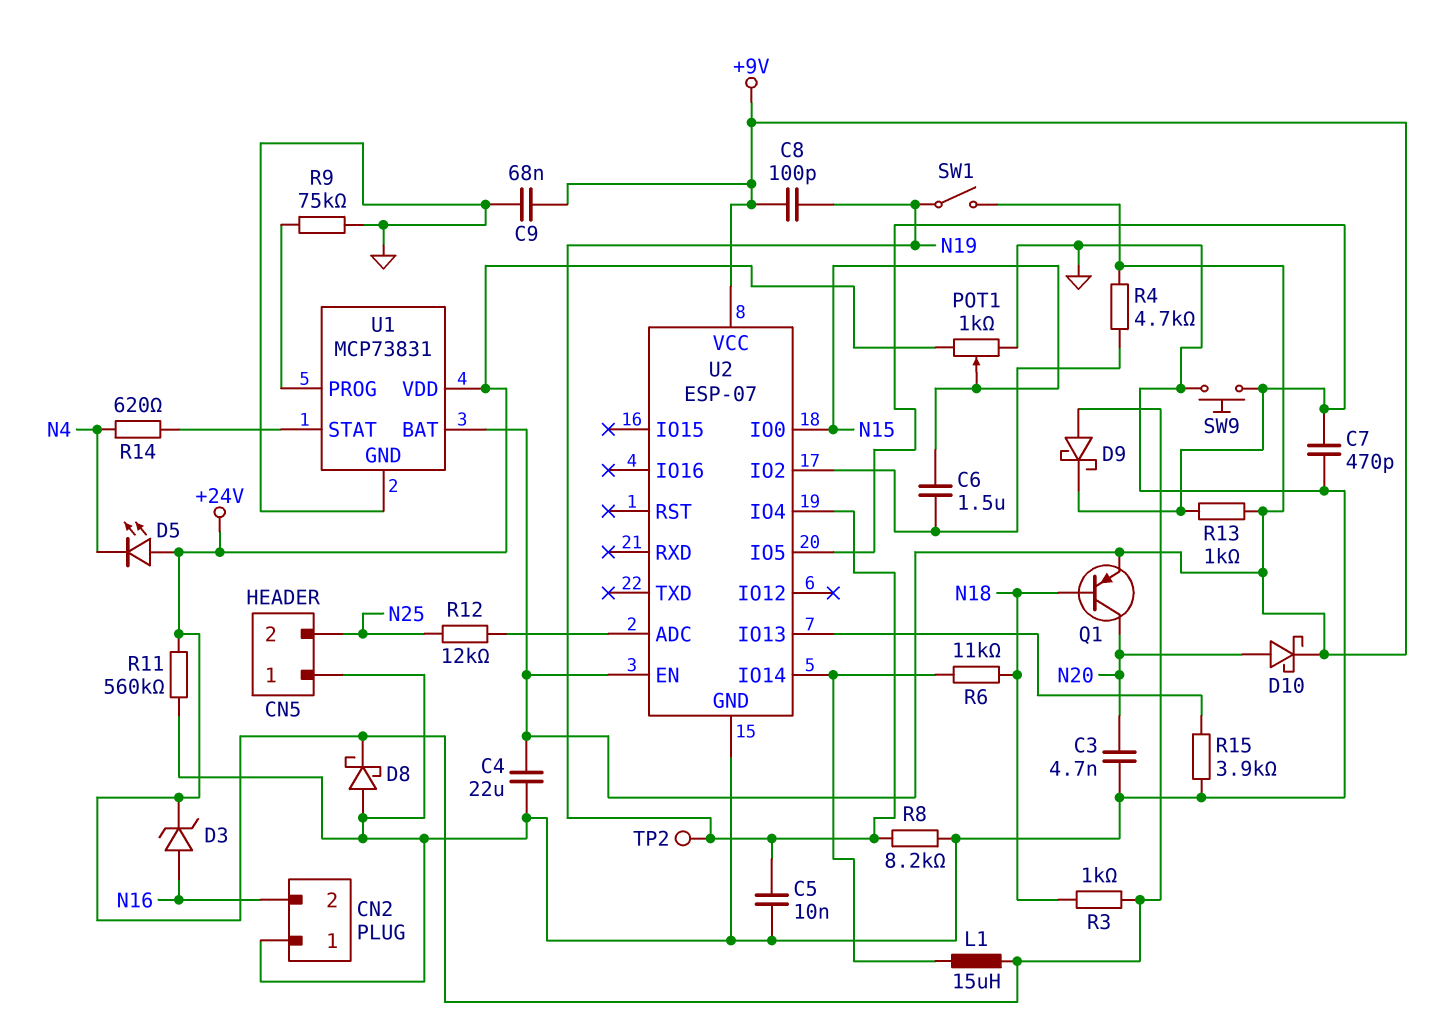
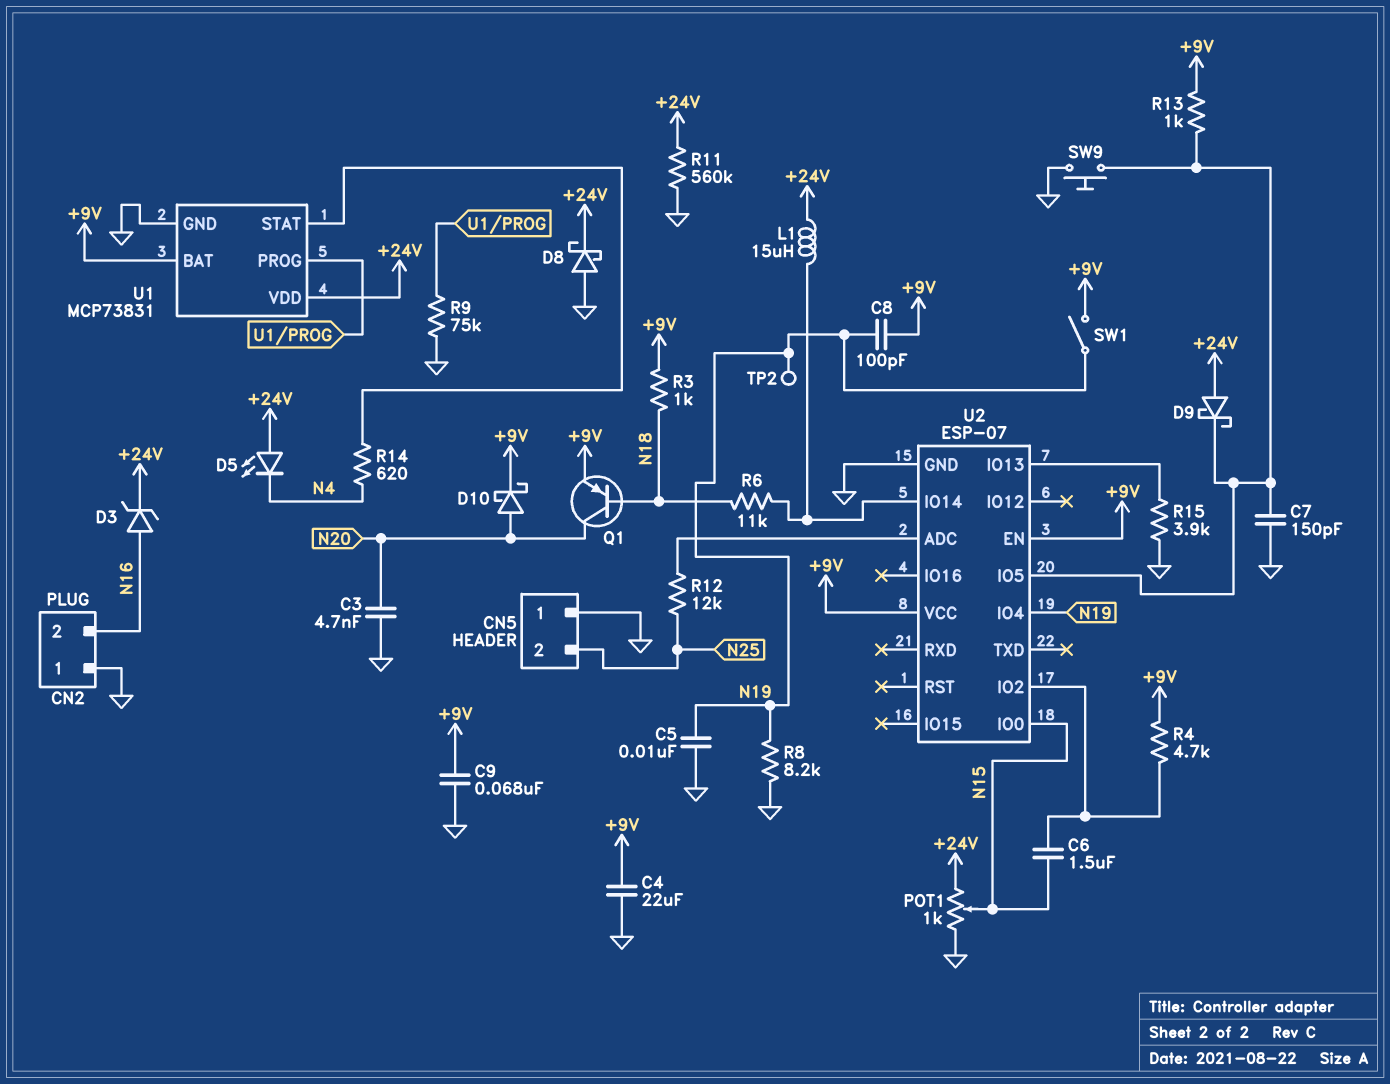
C7: 470pF (GND, U2/IO5) -> 150pF (GND, U2/IO5)
R3: 1k (+24V, N18) -> 1k (+9V, N18)

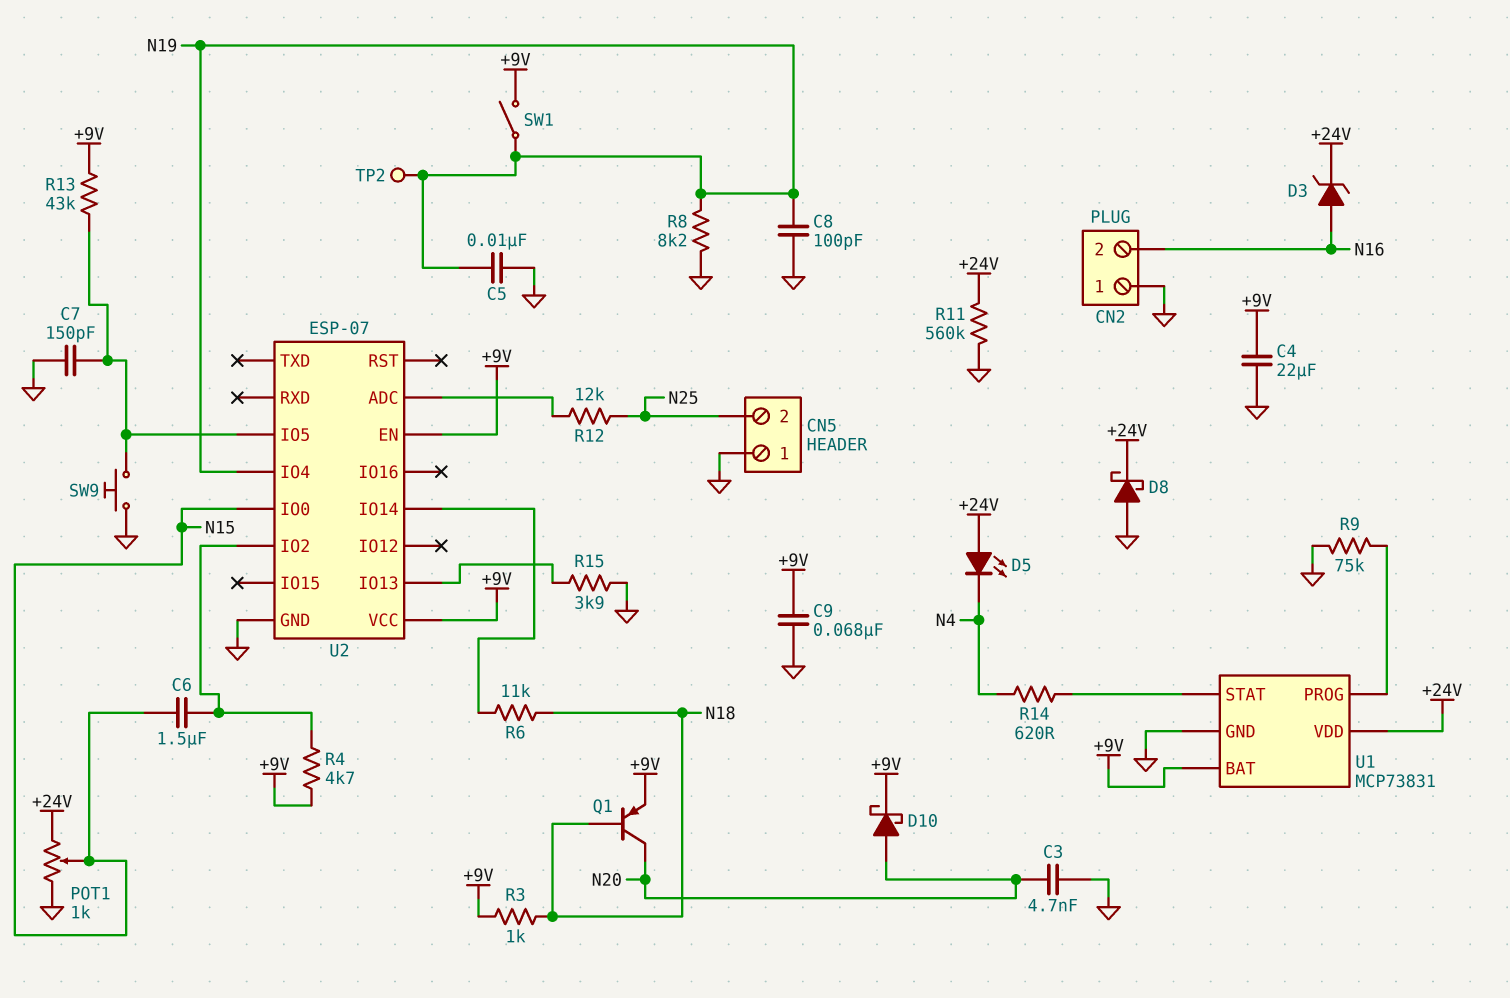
C8: 100pF (+9V, N19) -> 100pF (GND, N19)
D9: schottky (A +24V, K U2/IO5) -> none
L1: 15uH (+24V, U2/IO14) -> none
R13: 1k (+9V, U2/IO5) -> 43k (+9V, U2/IO5)

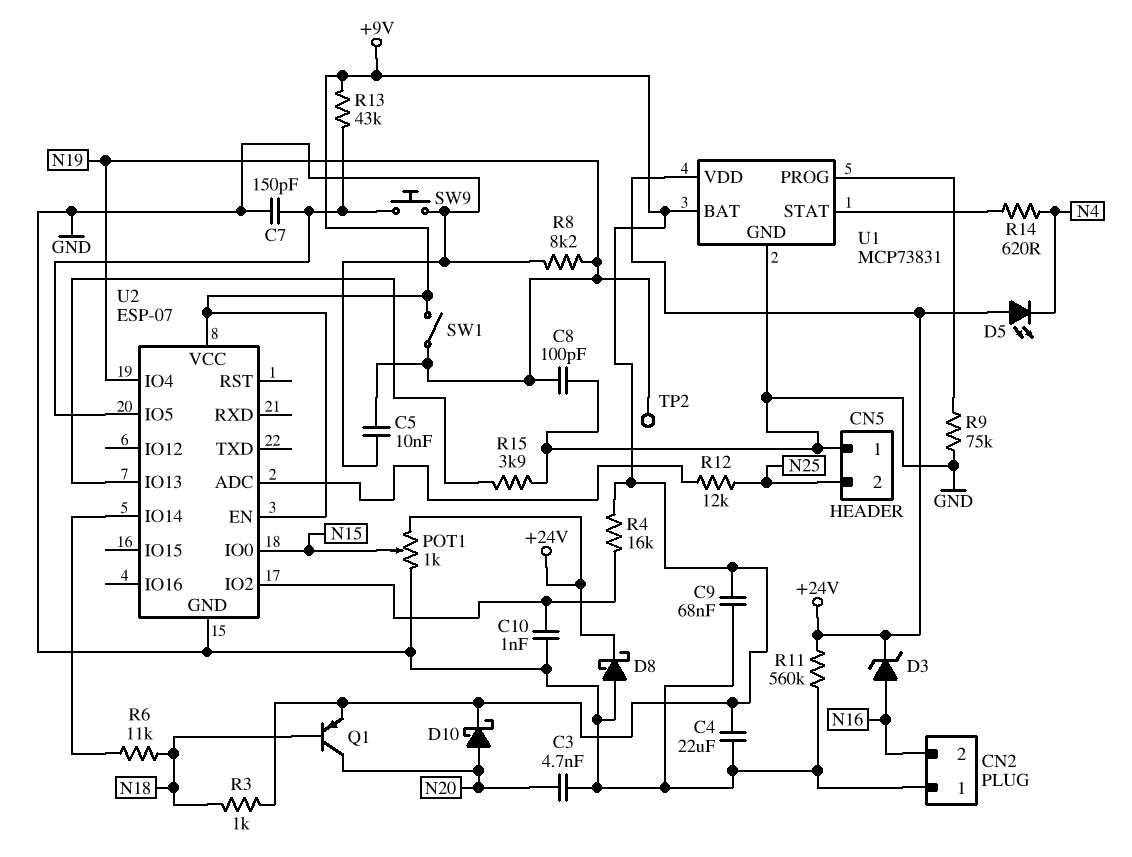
C6: 1.5uF (N15, U2/IO2) -> none
C10: none -> 1nF (GND, U2/IO2)
R4: 4.7k (+9V, U2/IO2) -> 16k (+9V, U2/IO2)

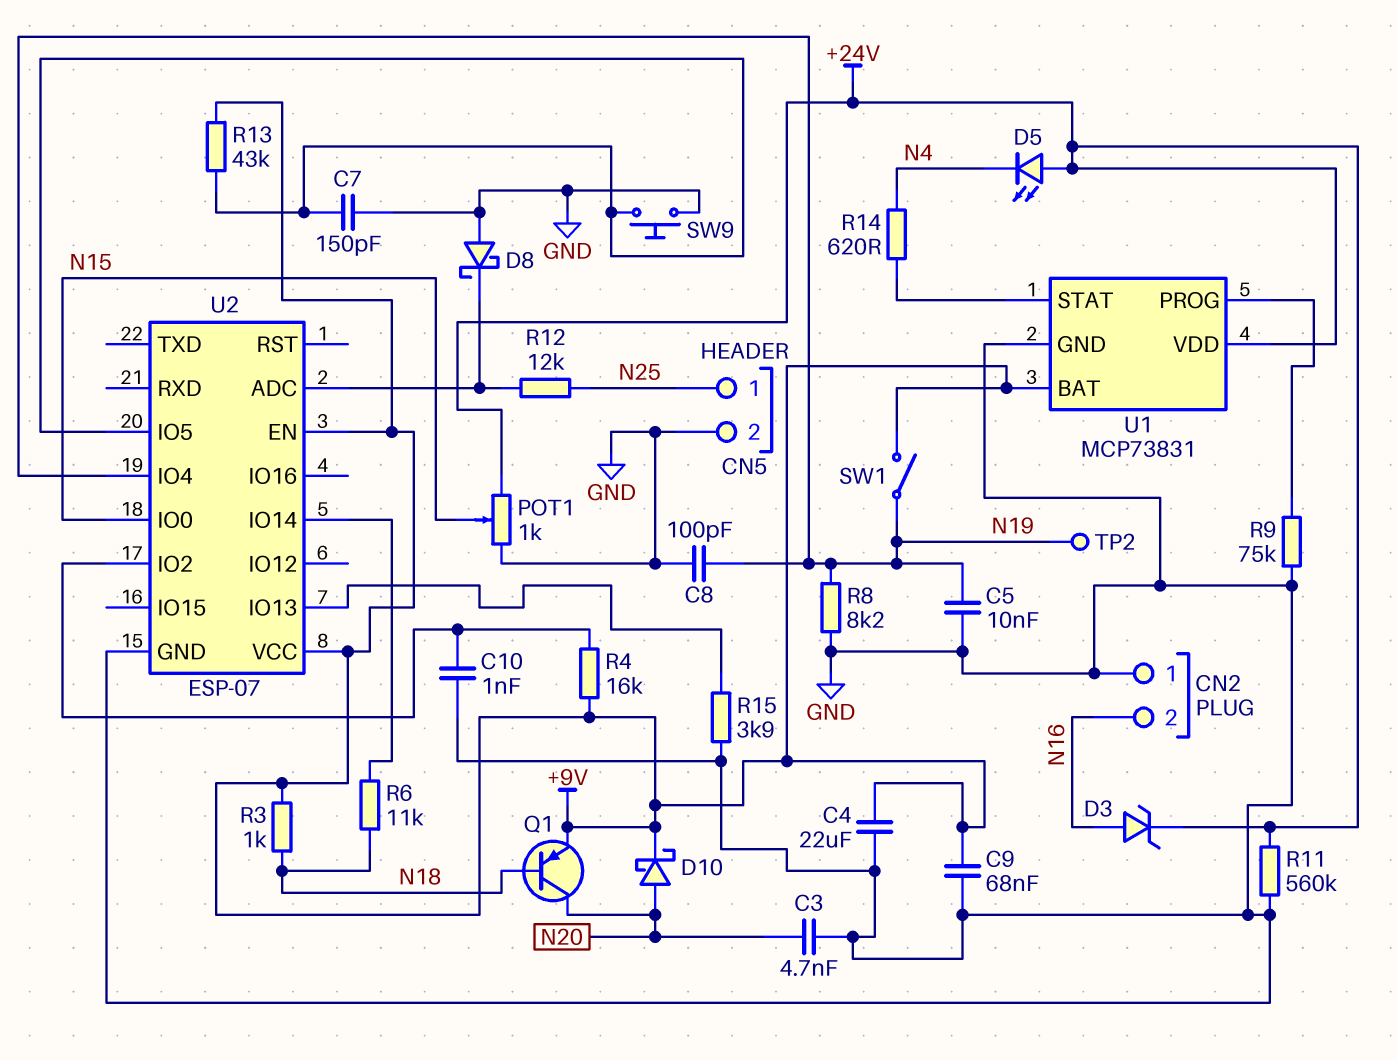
CN5 pin 1: GND -> N25
CN5 pin 2: N25 -> GND
D8: schottky (A GND, K +24V) -> schottky (A GND, K U2/ADC)

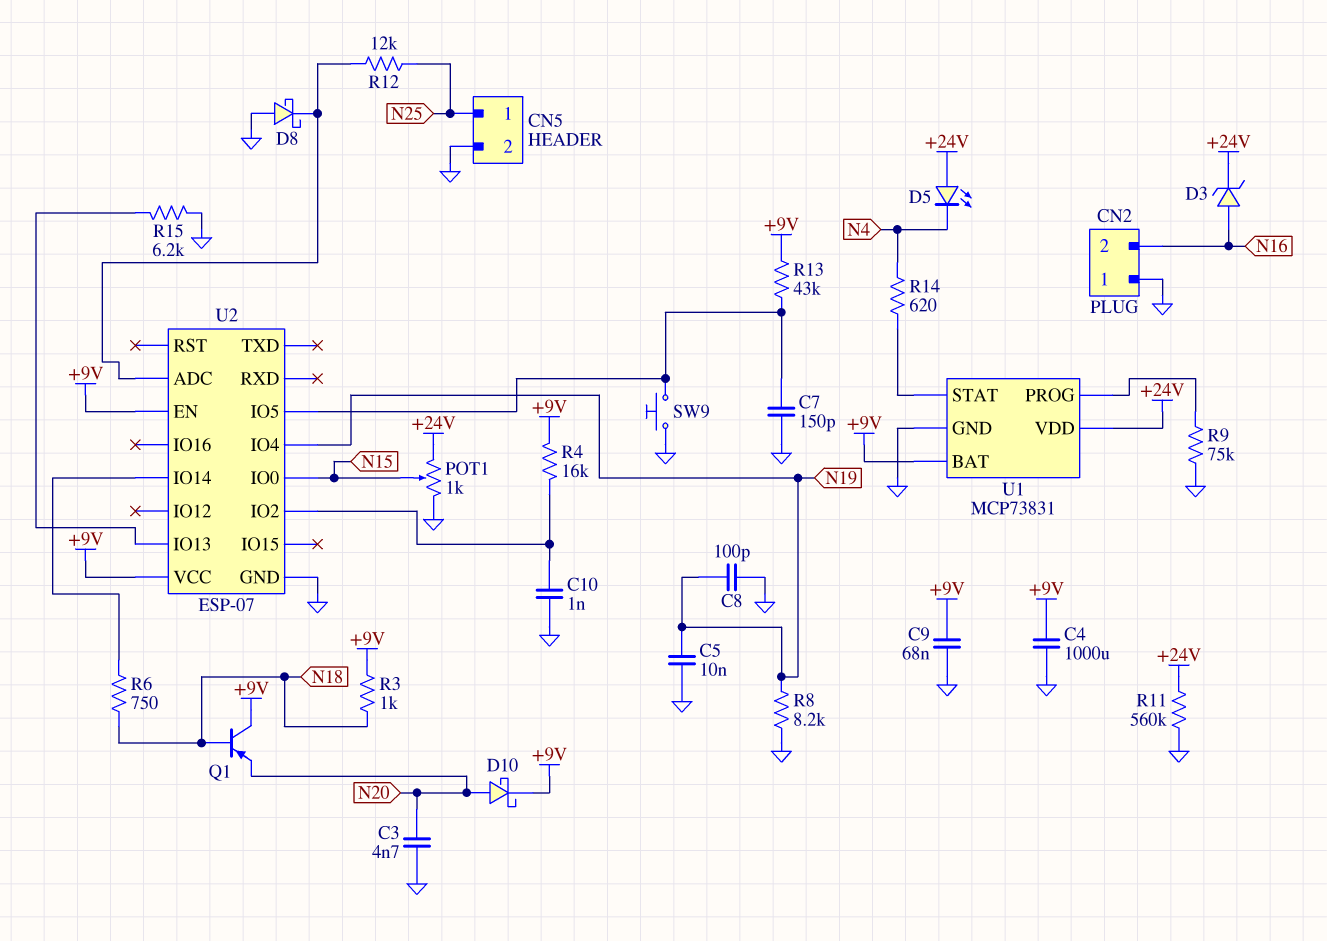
C4: 22uF (+9V, GND) -> 1000uF (+9V, GND)
Q1: PNP (B N18, C N20, E +9V) -> PNP (B N18, C +9V, E N20)
R6: 11k (N18, U2/IO14) -> 750 (N18, U2/IO14)
R15: 3.9k (GND, U2/IO13) -> 6.2k (GND, U2/IO13)
SW1: switch (+9V, N19) -> none
TP2: test point (N19) -> none

